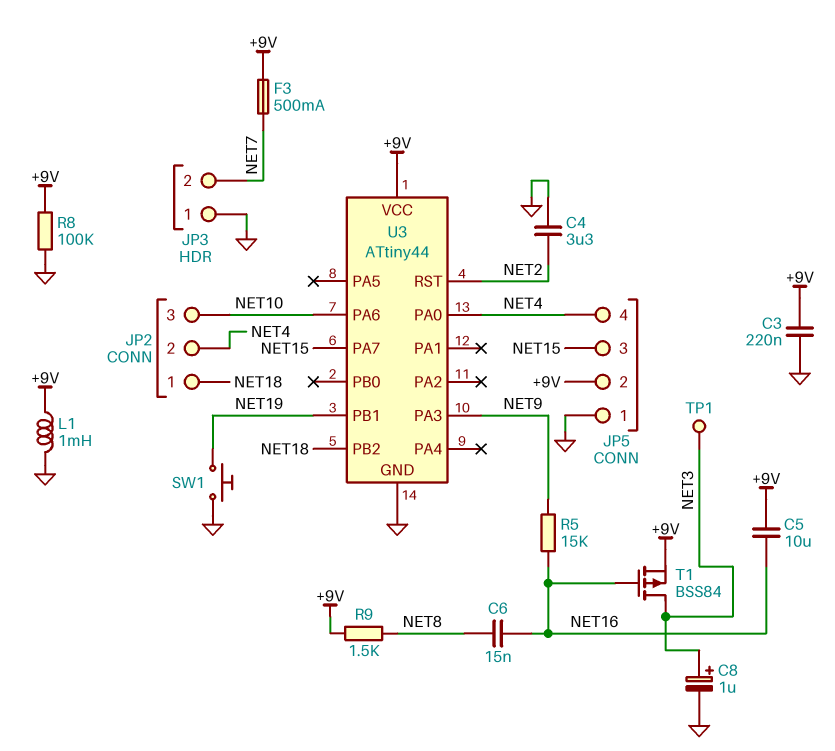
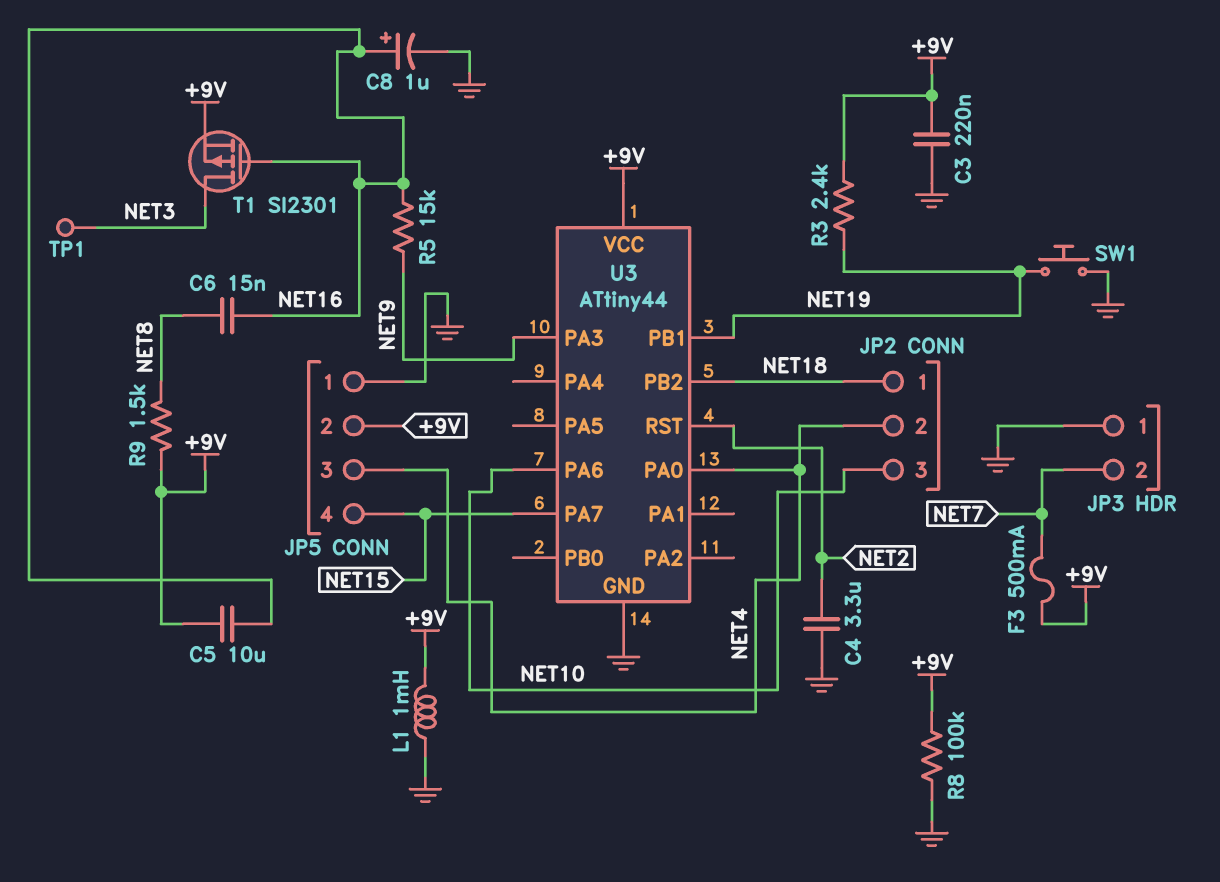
C8: 1uF (plus NET3, minus GND) -> 1uF (plus NET16, minus GND)
JP5 pin 3: NET15 -> NET4
JP5 pin 4: NET4 -> NET15
R3: none -> 2.4k (+9V, NET19)
T1: PMOS BSS84 (G NET16, D NET3, S +9V) -> PMOS SI2301 (G NET16, D NET3, S +9V)

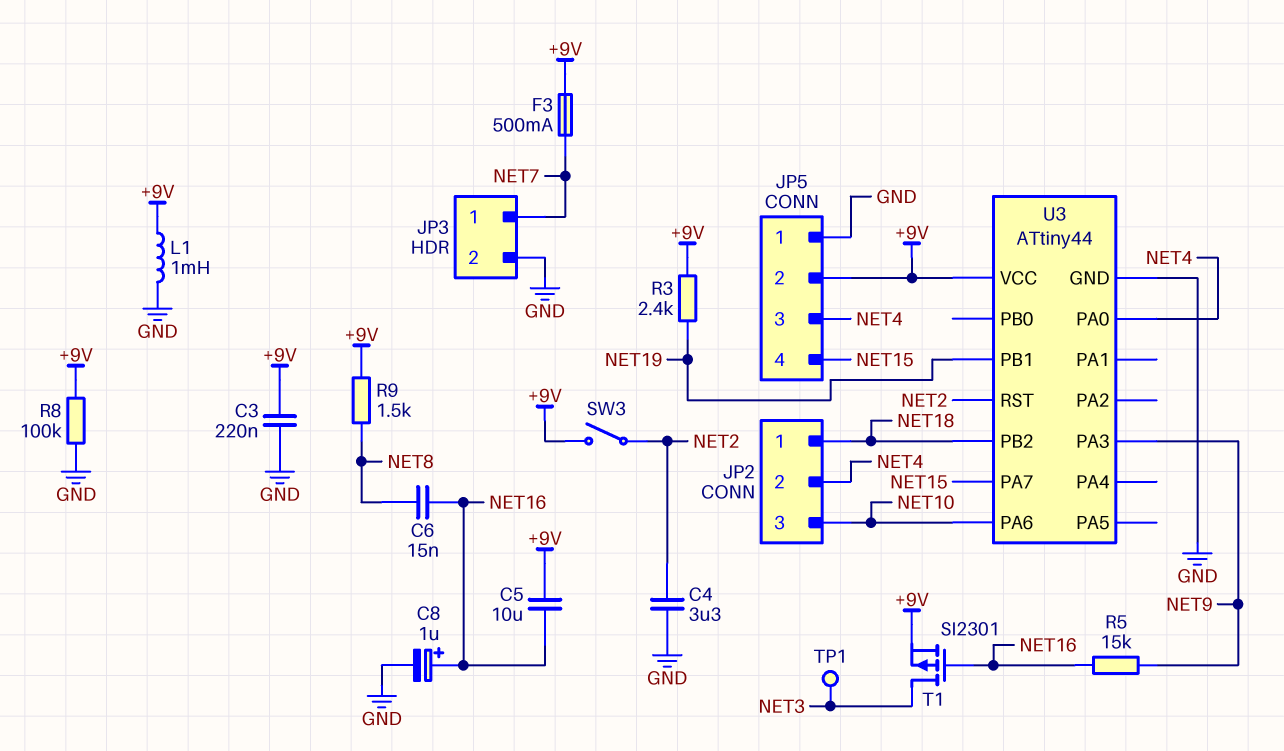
JP3 pin 1: GND -> NET7
JP3 pin 2: NET7 -> GND
SW1: button (GND, NET19) -> none
SW3: none -> switch (+9V, NET2)

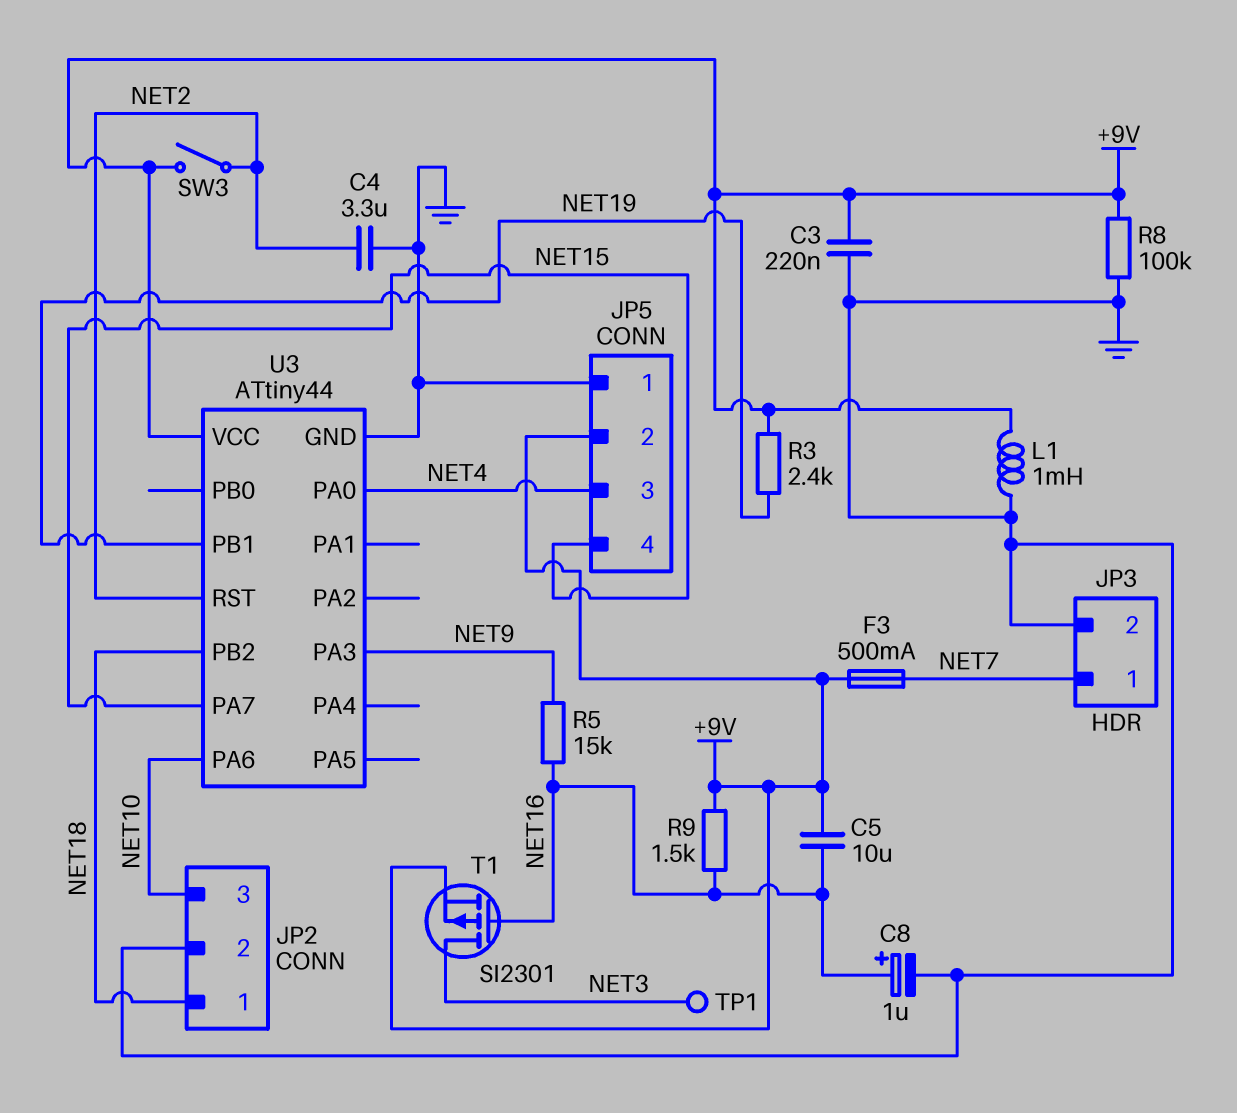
C6: 15nF (NET8, NET16) -> none
JP2 pin 2: NET4 -> GND
R9: 1.5k (+9V, NET8) -> 1.5k (+9V, NET16)

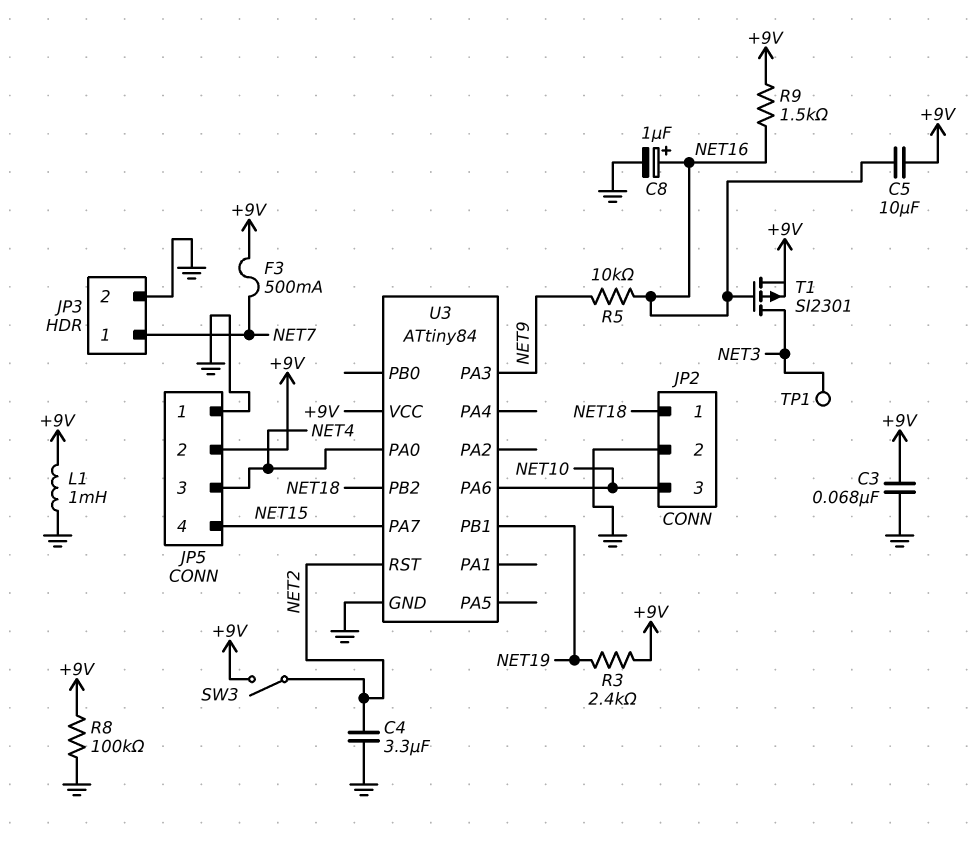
C3: 220nF (+9V, GND) -> 68nF (+9V, GND)
R5: 15k (NET9, NET16) -> 10k (NET9, NET16)
U3: ATtiny44 -> ATtiny84

